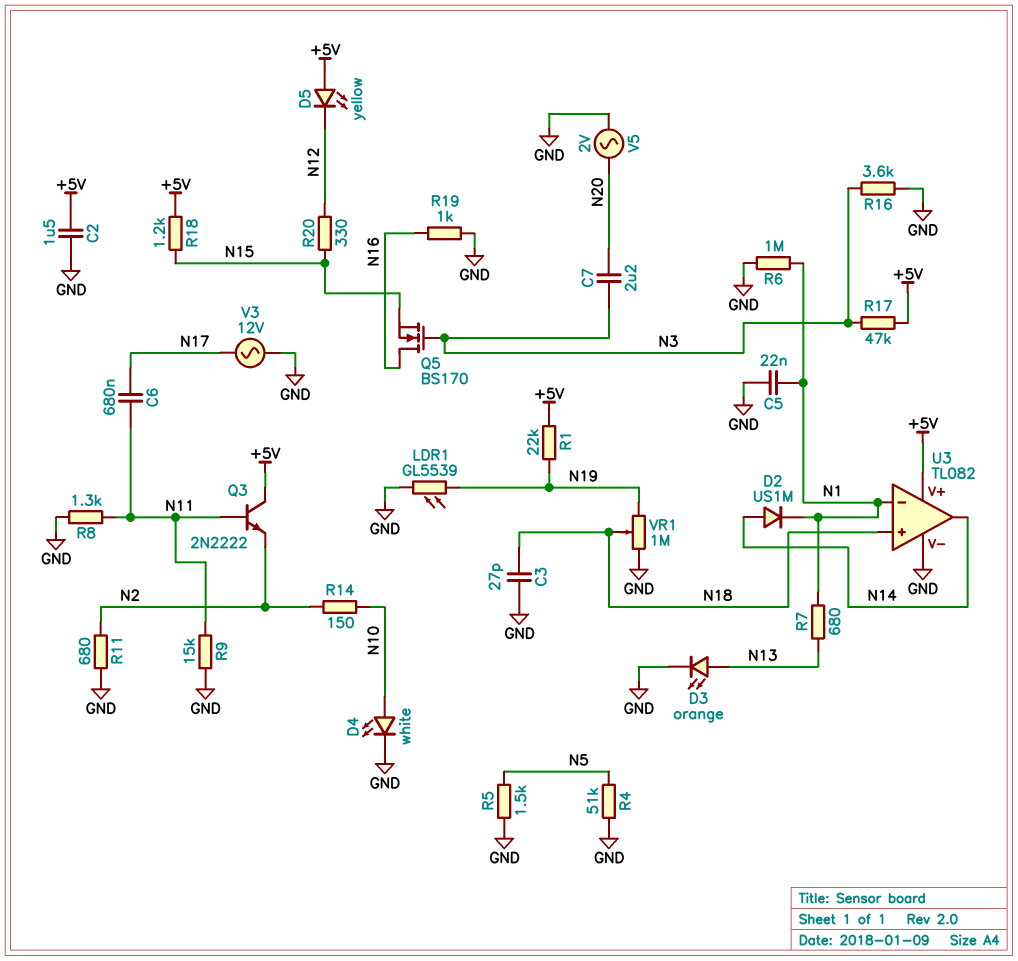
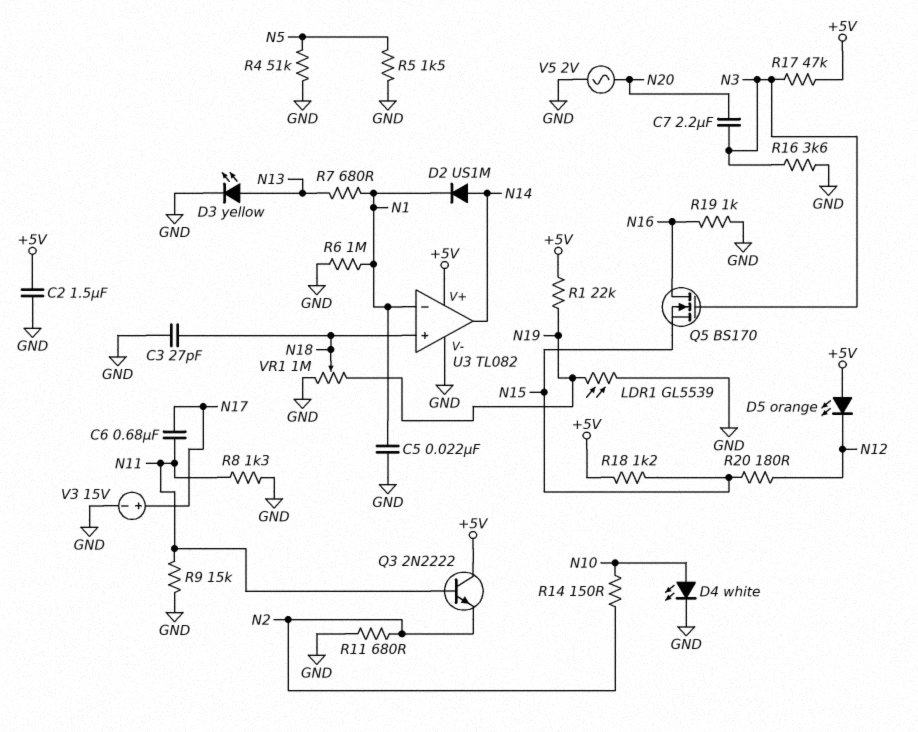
D3: LED orange (A N13, K GND) -> LED yellow (A N13, K GND)
D5: LED yellow (A +5V, K N12) -> LED orange (A +5V, K N12)
R20: 330 (N12, N15) -> 180 (N12, N15)
V3: AC 12V (GND, N17) -> 15V (plus N17, minus GND)

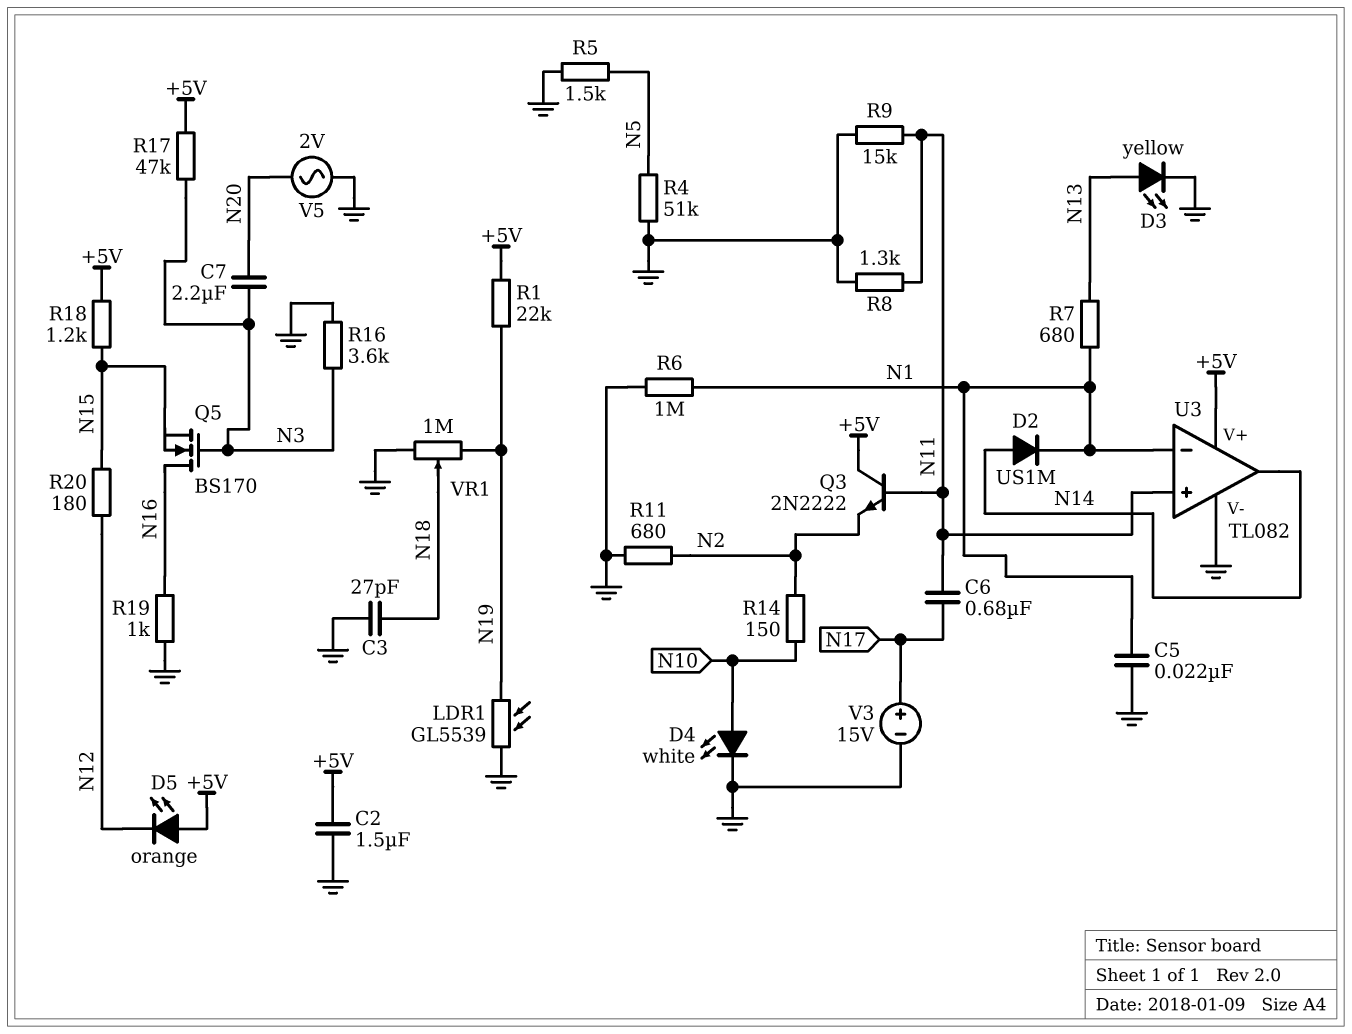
U3 pin in+: N18 -> N11

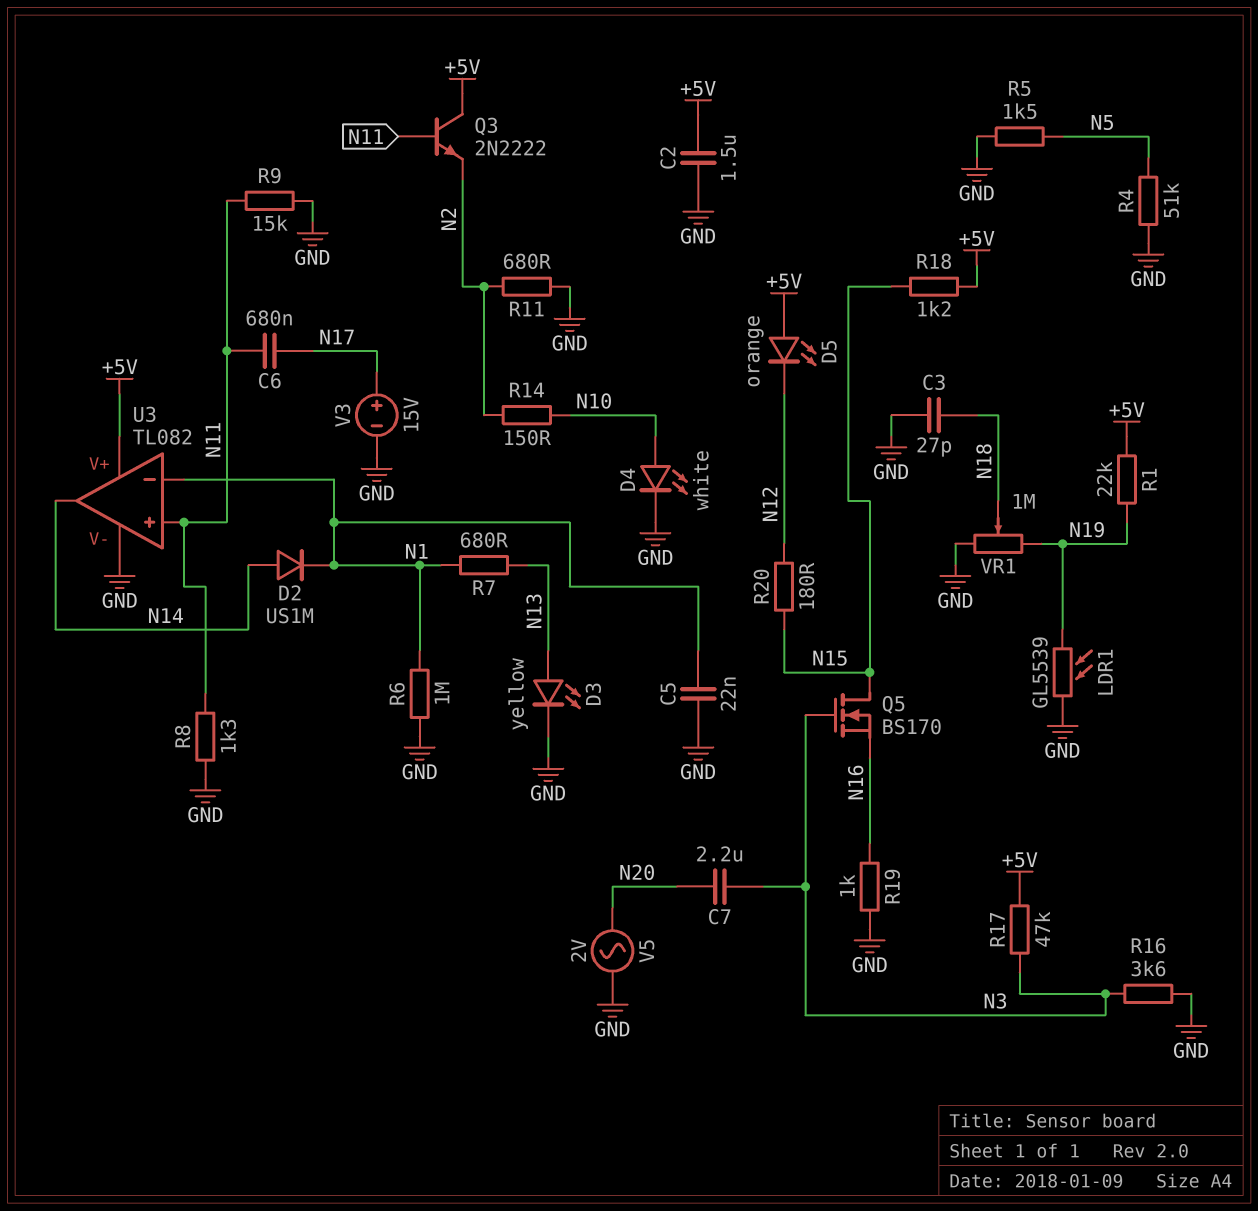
Q5: NMOS BS170 (G N3, D N16, S N15) -> NMOS BS170 (G N3, D N15, S N16)

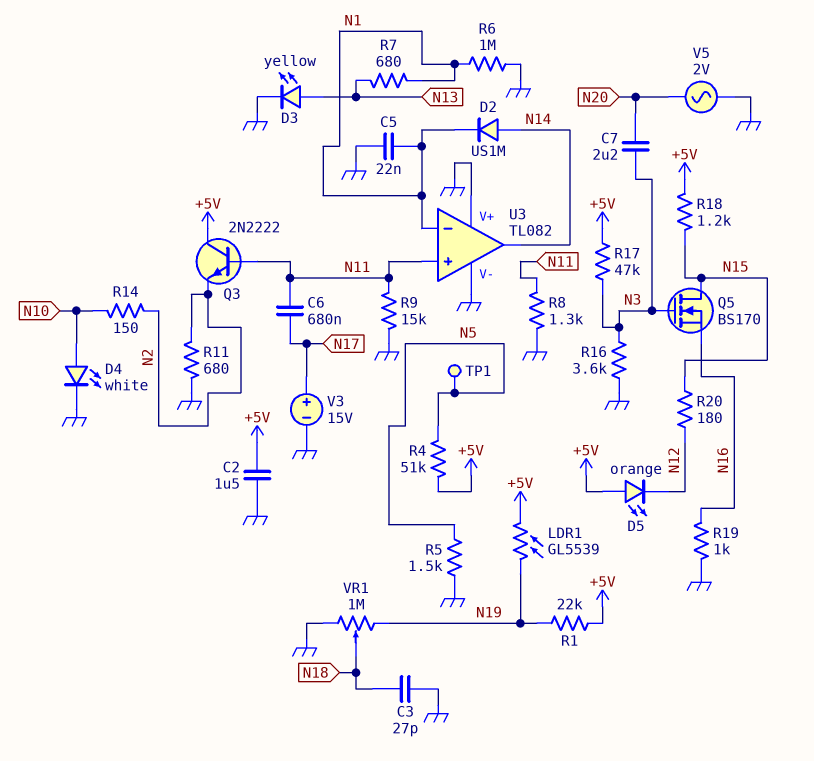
LDR1: GL5539 (GND, N19) -> GL5539 (+5V, N19)
R4: 51k (GND, N5) -> 51k (+5V, N5)
TP1: none -> test point (N5)
U3 pin V+: +5V -> GND

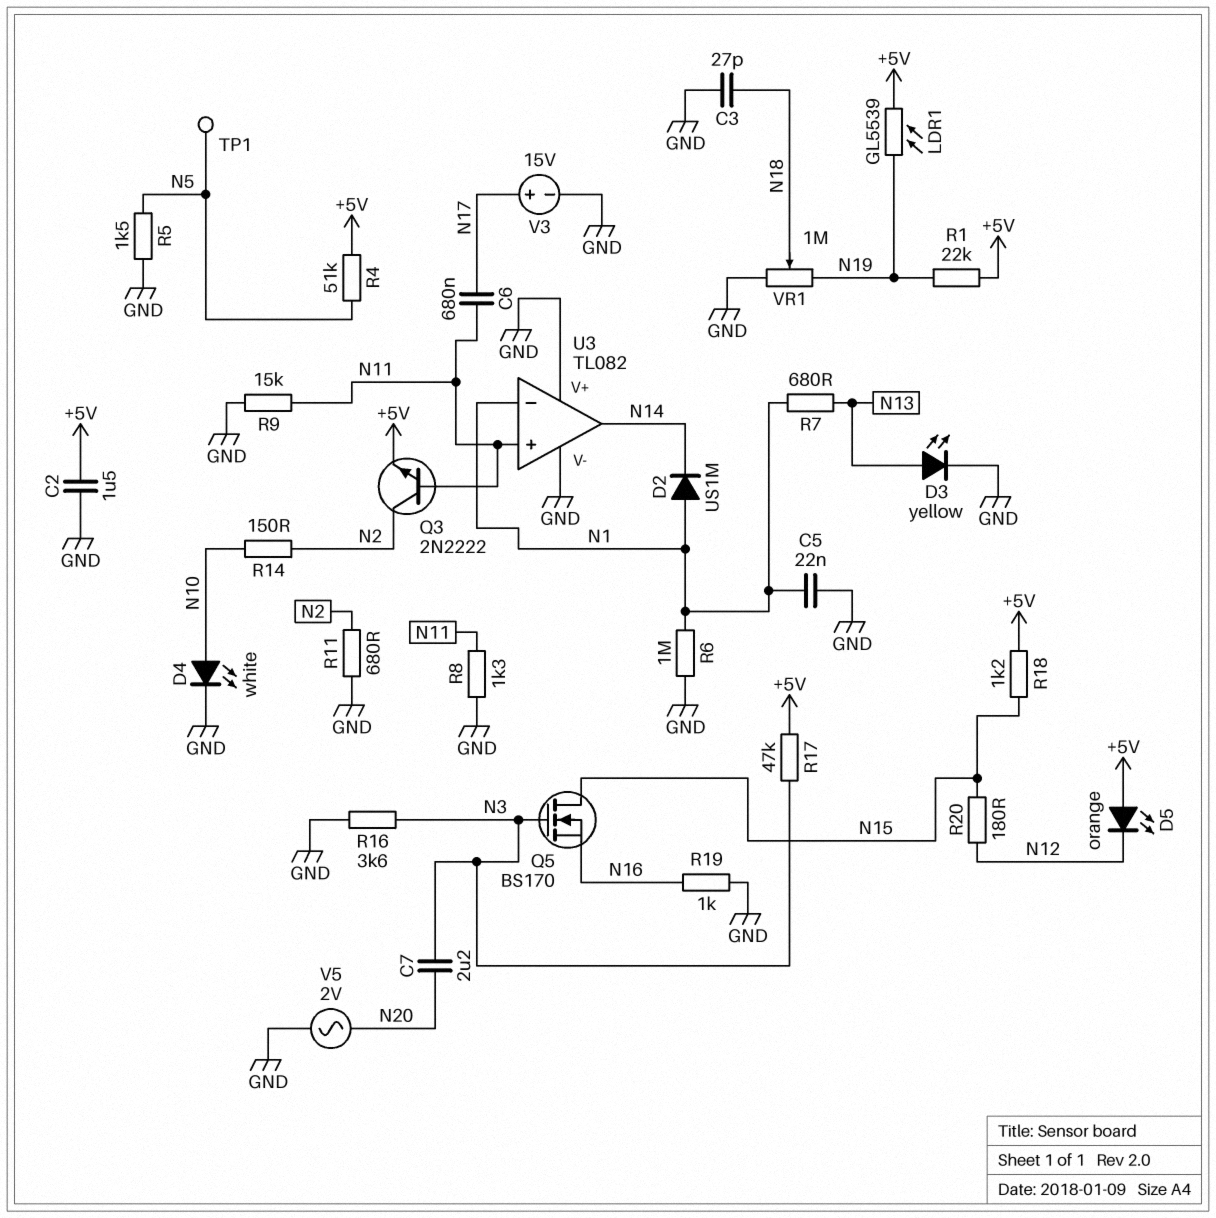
D2: diode US1M (A N14, K N1) -> diode US1M (A N1, K N14)
Q3: NPN 2N2222 (B N11, C +5V, E N2) -> NPN 2N2222 (B N11, C N2, E +5V)

